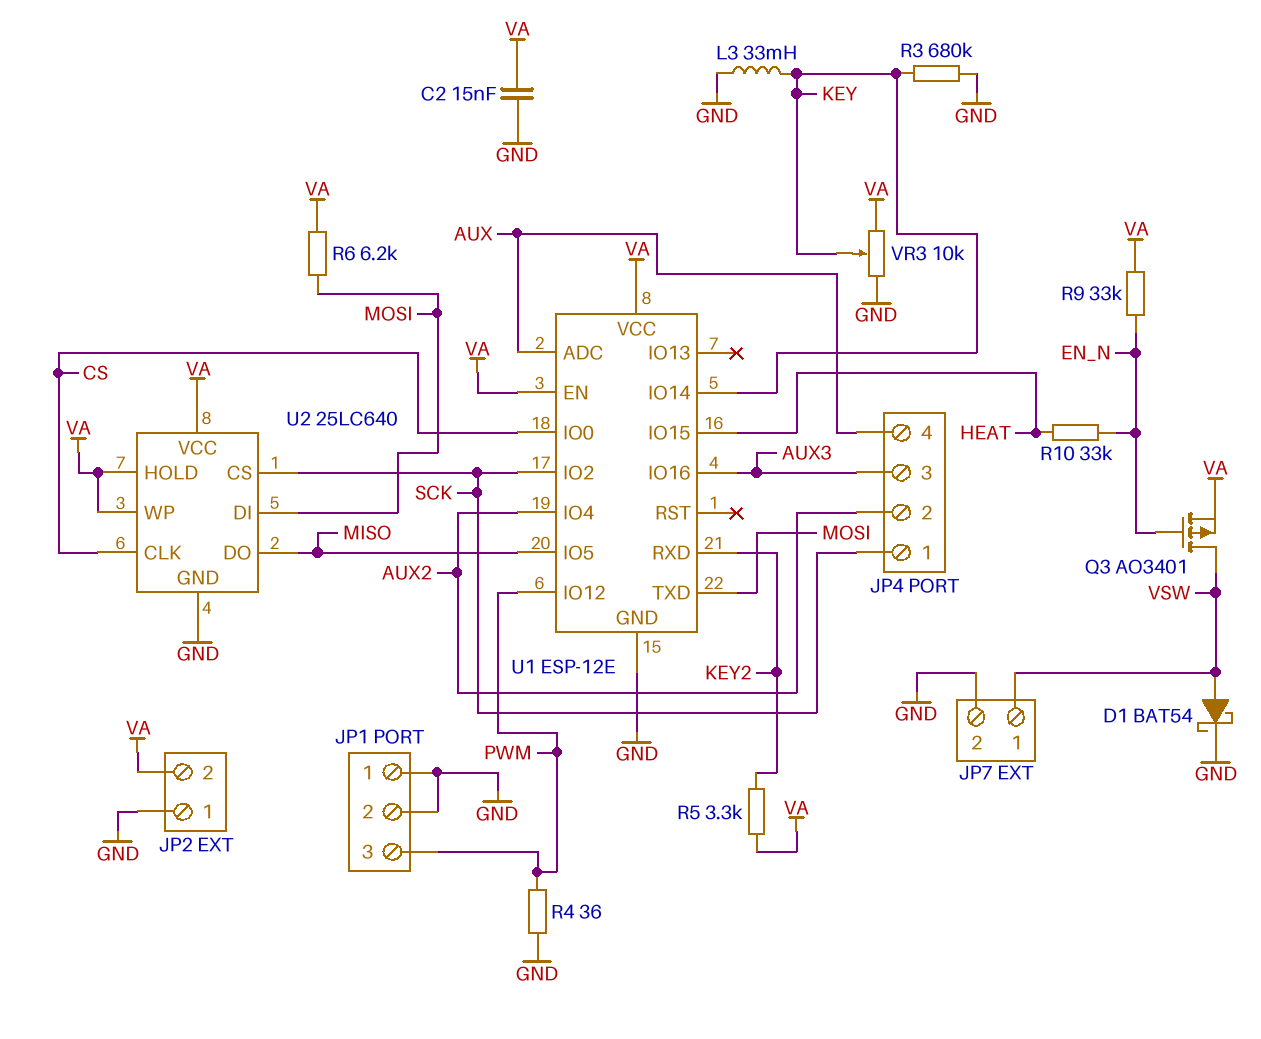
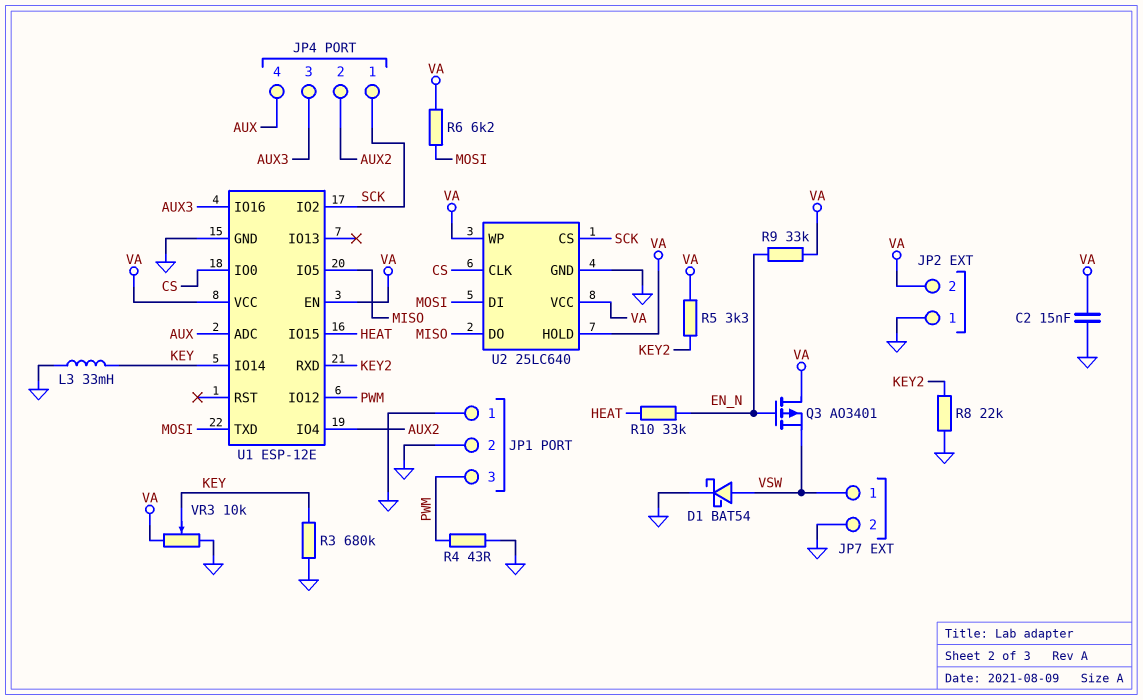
Q3: PMOS AO3401 (G EN_N, D VSW, S VA) -> PMOS AO3401 (G EN_N, D VA, S VSW)
R4: 36 (GND, PWM) -> 43 (GND, PWM)
R8: none -> 22k (GND, KEY2)

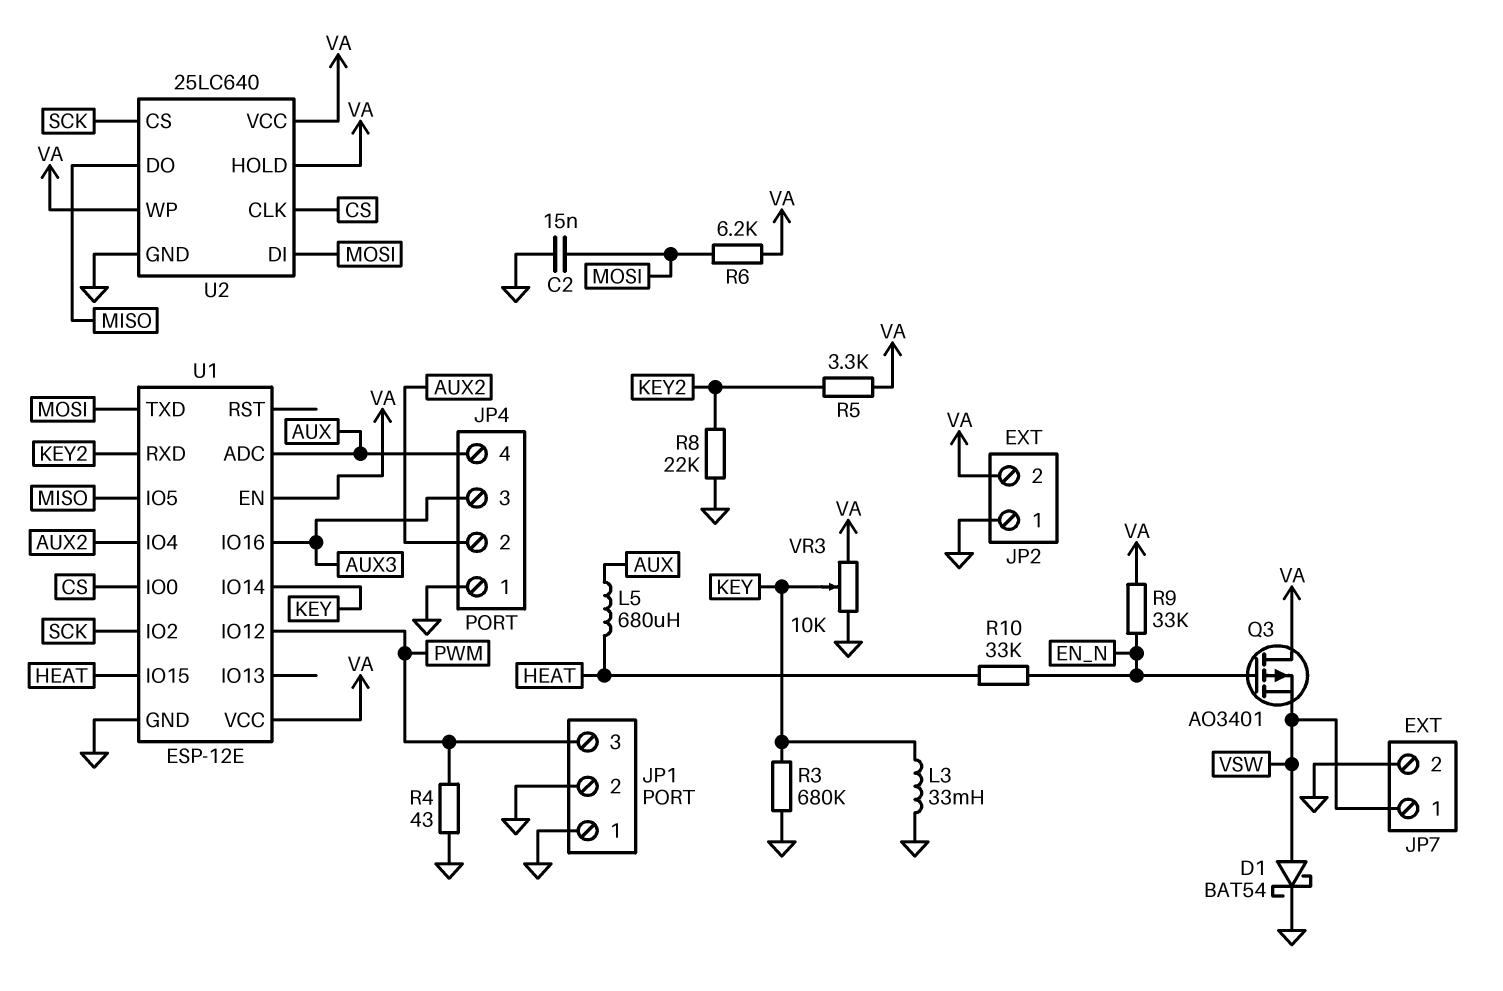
C2: 15nF (GND, VA) -> 15nF (GND, MOSI)
JP4 pin 1: SCK -> GND
L5: none -> 680uH (AUX, HEAT)

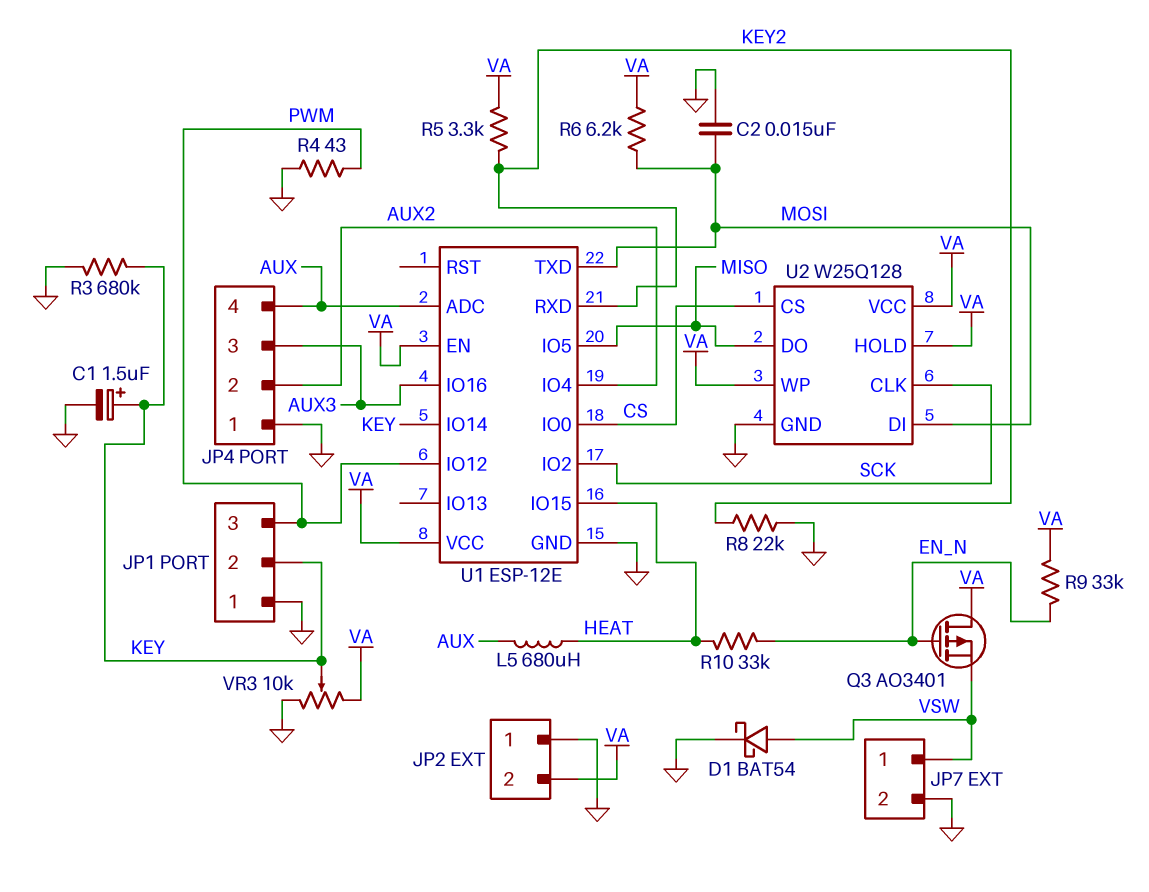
C1: none -> 1.5uF (plus KEY, minus GND)
JP1 pin 2: GND -> KEY
L3: 33mH (GND, KEY) -> none
U2: 25LC640 -> W25Q128
U2 pin CLK: CS -> SCK
U2 pin CS: SCK -> CS

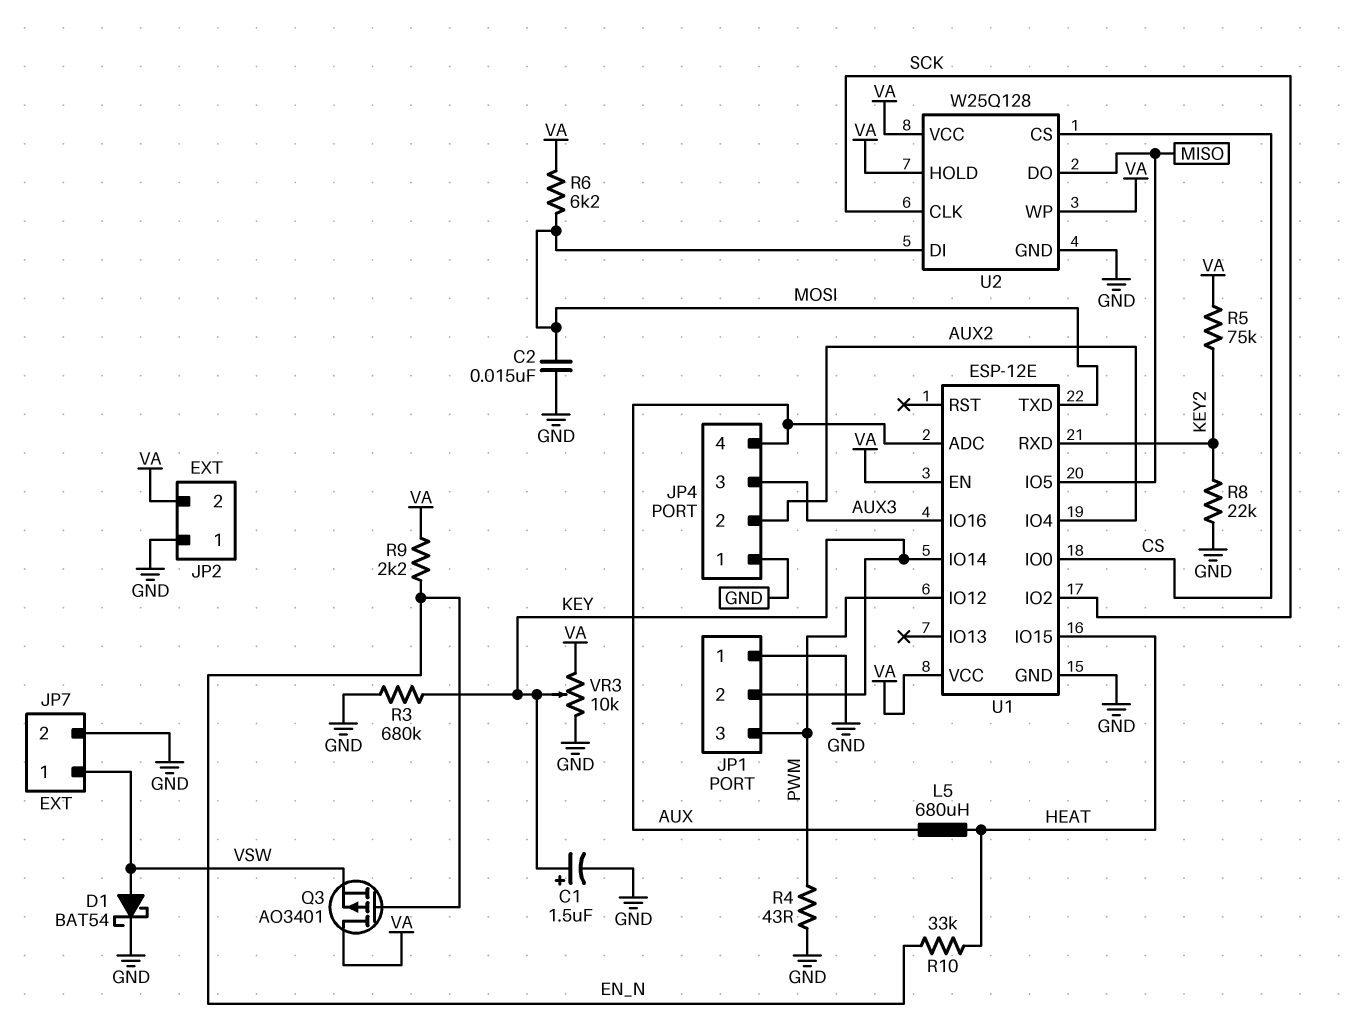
R5: 3.3k (KEY2, VA) -> 75k (KEY2, VA)
R9: 33k (EN_N, VA) -> 2.2k (EN_N, VA)

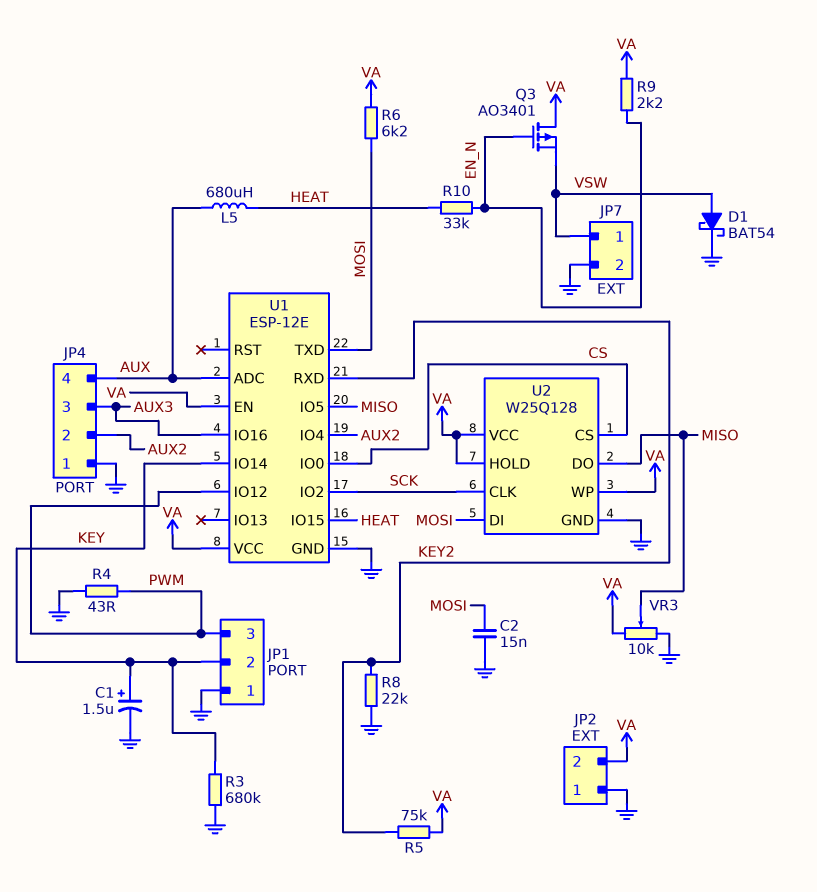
VR3: 10k (GND, VA, wiper KEY) -> 10k (GND, VA, wiper MISO)

